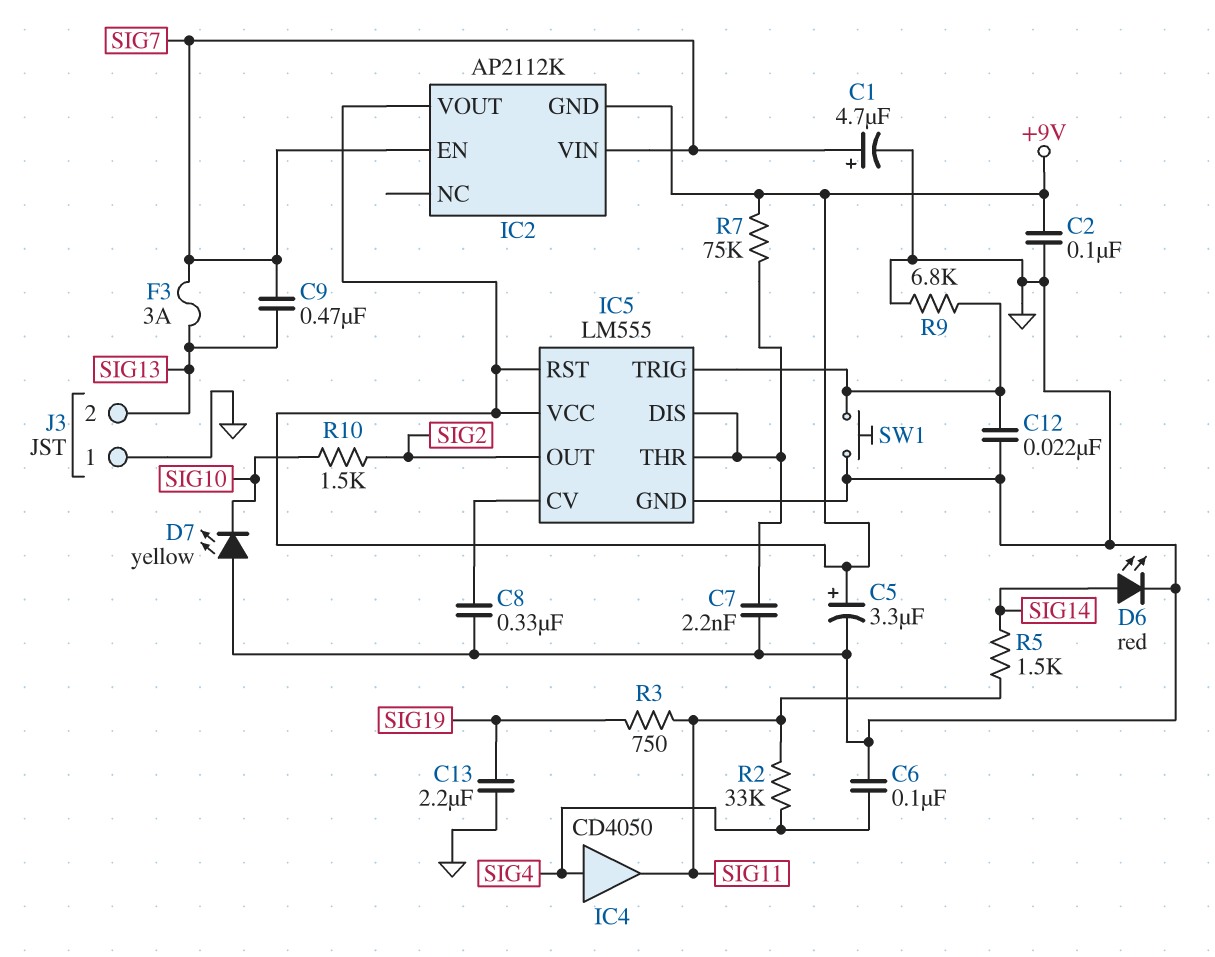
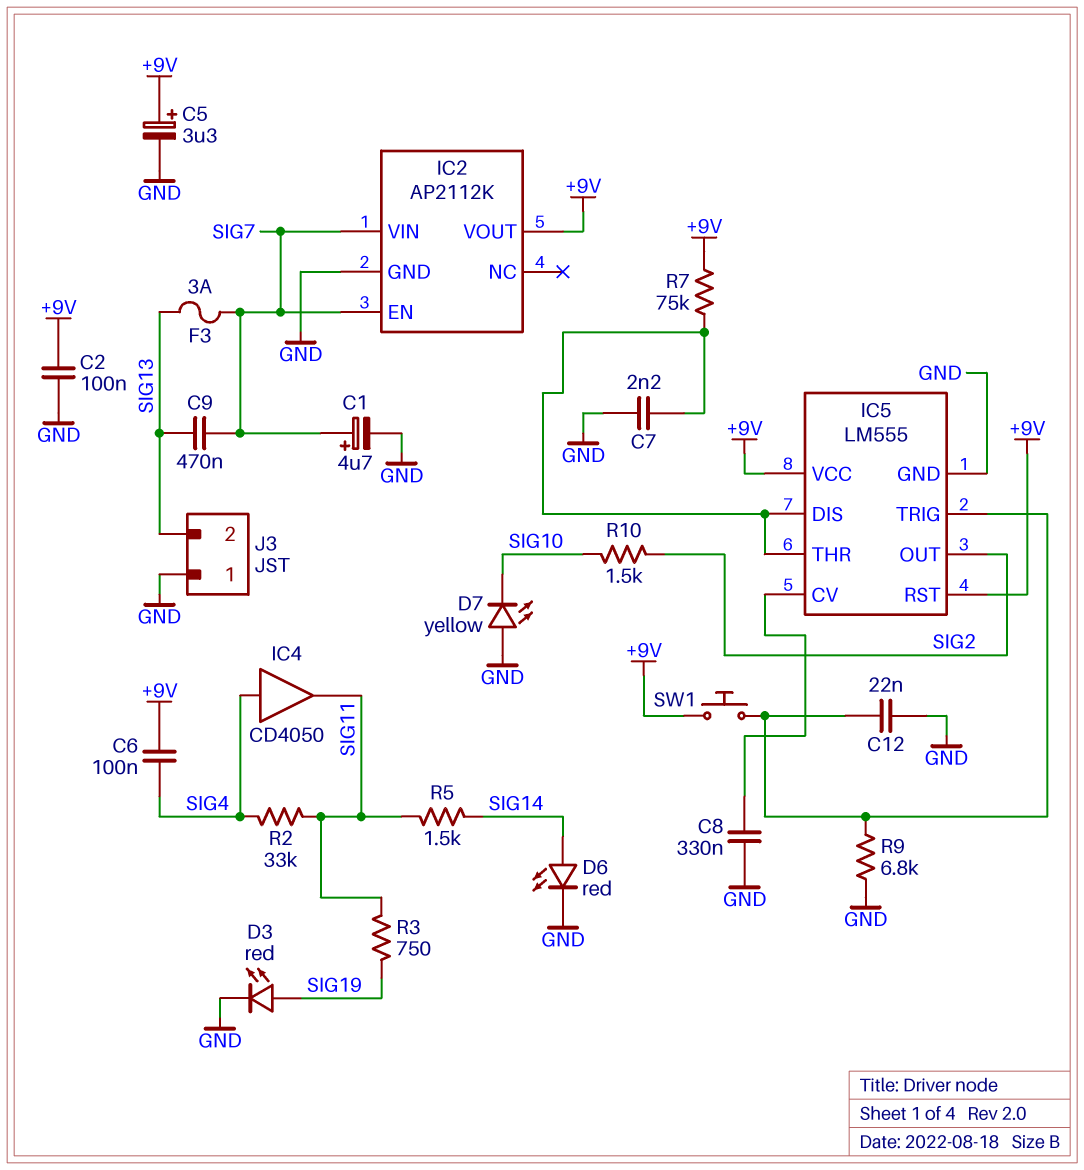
C6: 100nF (GND, SIG4) -> 100nF (+9V, SIG4)
C13: 2.2uF (GND, SIG19) -> none
D3: none -> LED red (A SIG19, K GND)
IC2 pin GND: +9V -> GND
SW1: button (GND, IC5/TRIG) -> button (+9V, IC5/TRIG)

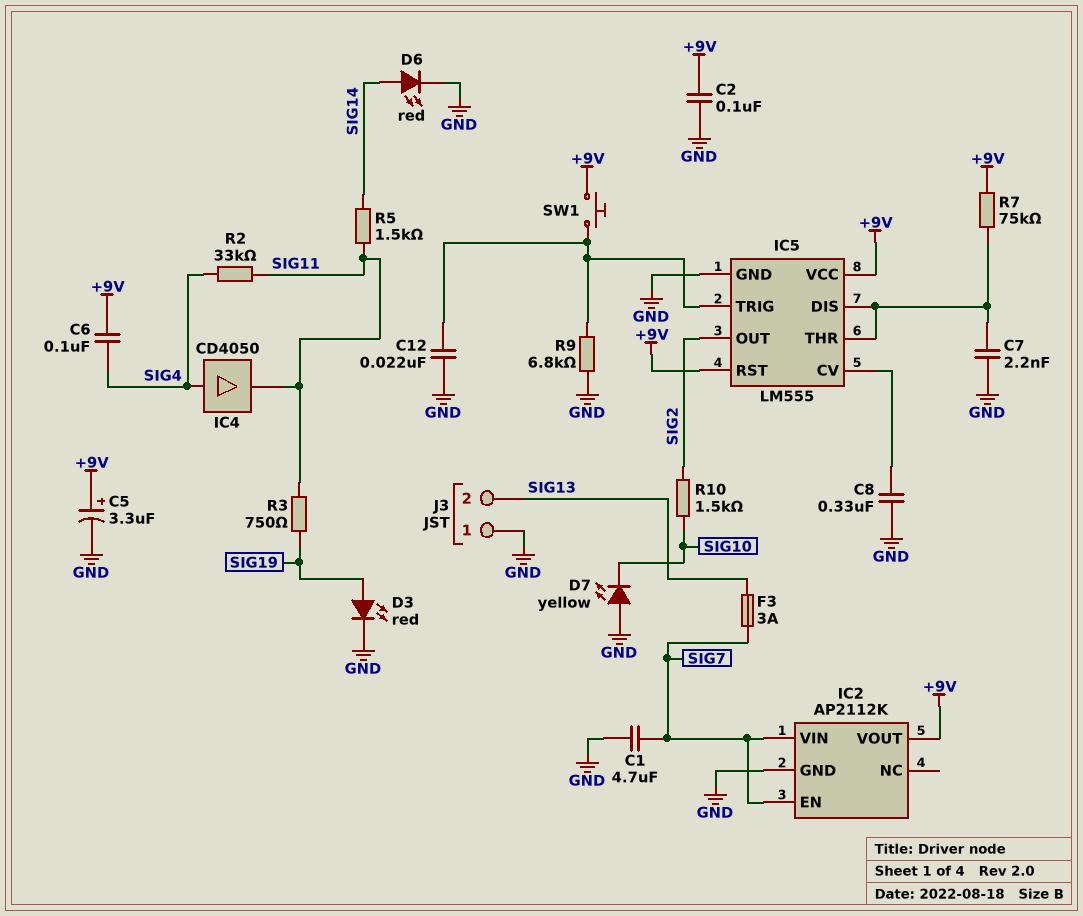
C1: 4.7uF (plus SIG7, minus GND) -> 4.7uF (GND, SIG7)
C9: 470nF (SIG7, SIG13) -> none

